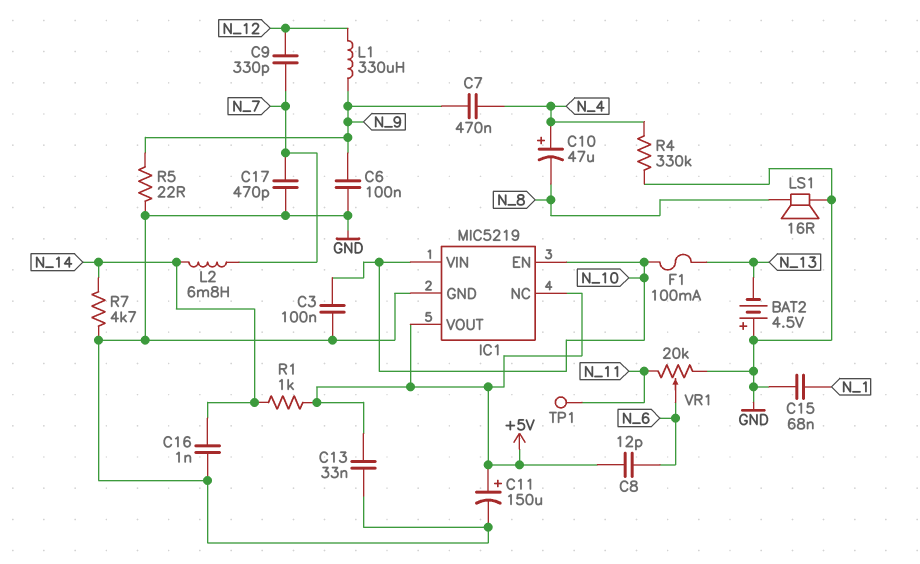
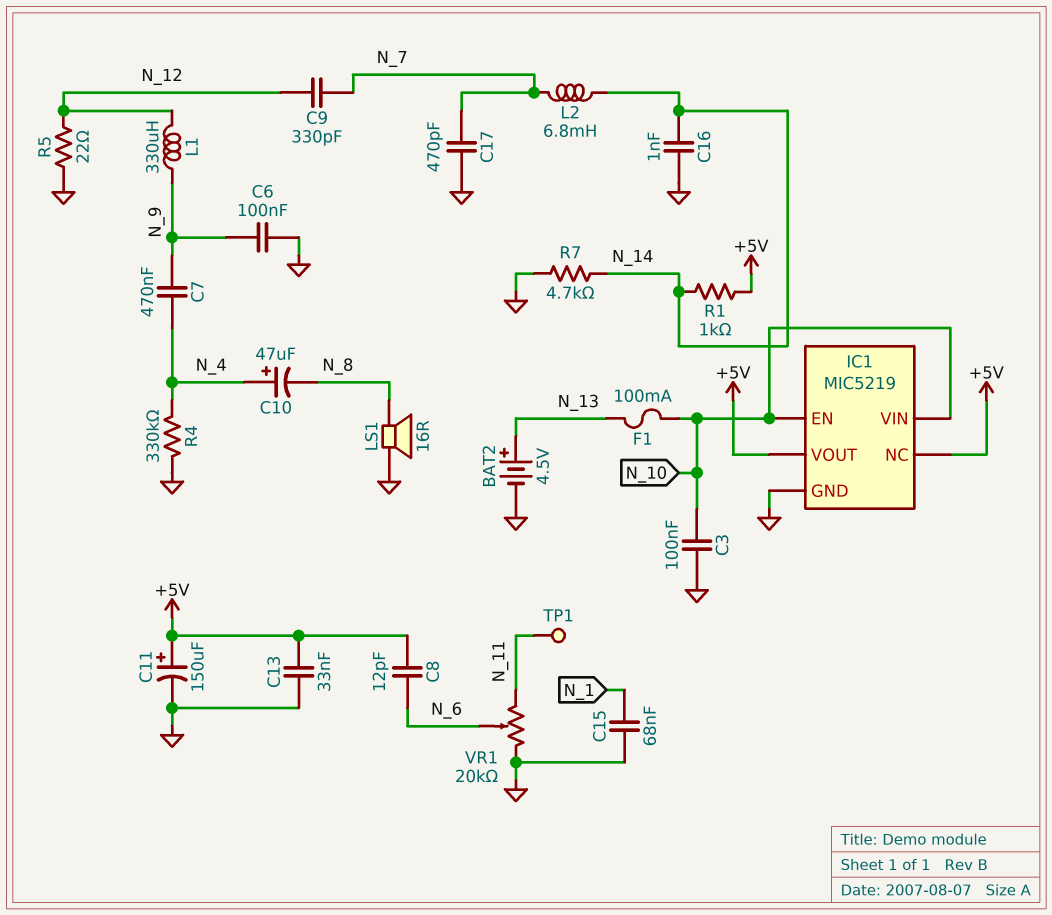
BAT2: 4.5V (plus GND, minus N_13) -> 4.5V (plus N_13, minus GND)
R5: 22 (GND, N_9) -> 22 (GND, N_12)

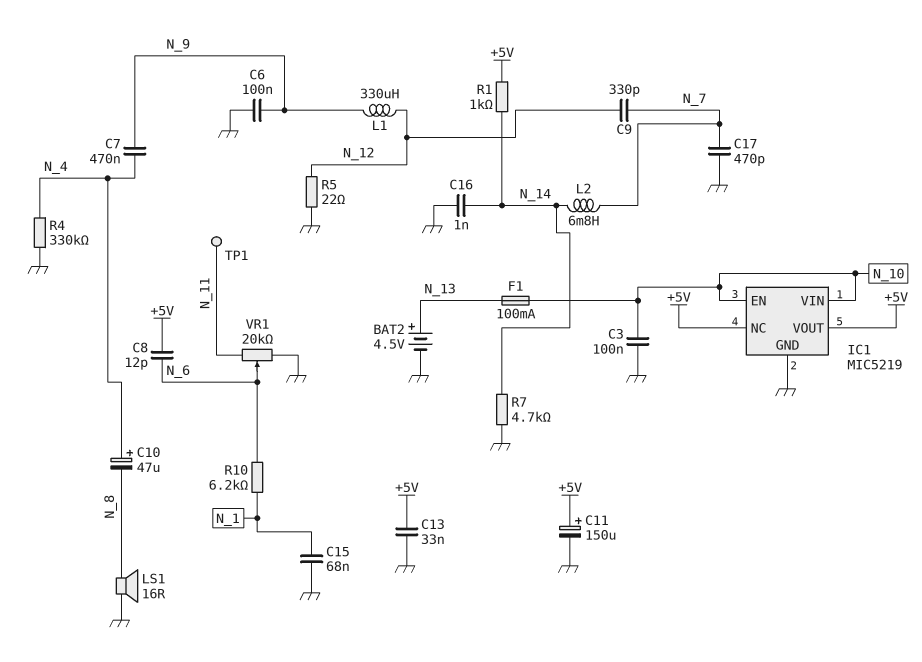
R10: none -> 6.2k (N_1, N_6)

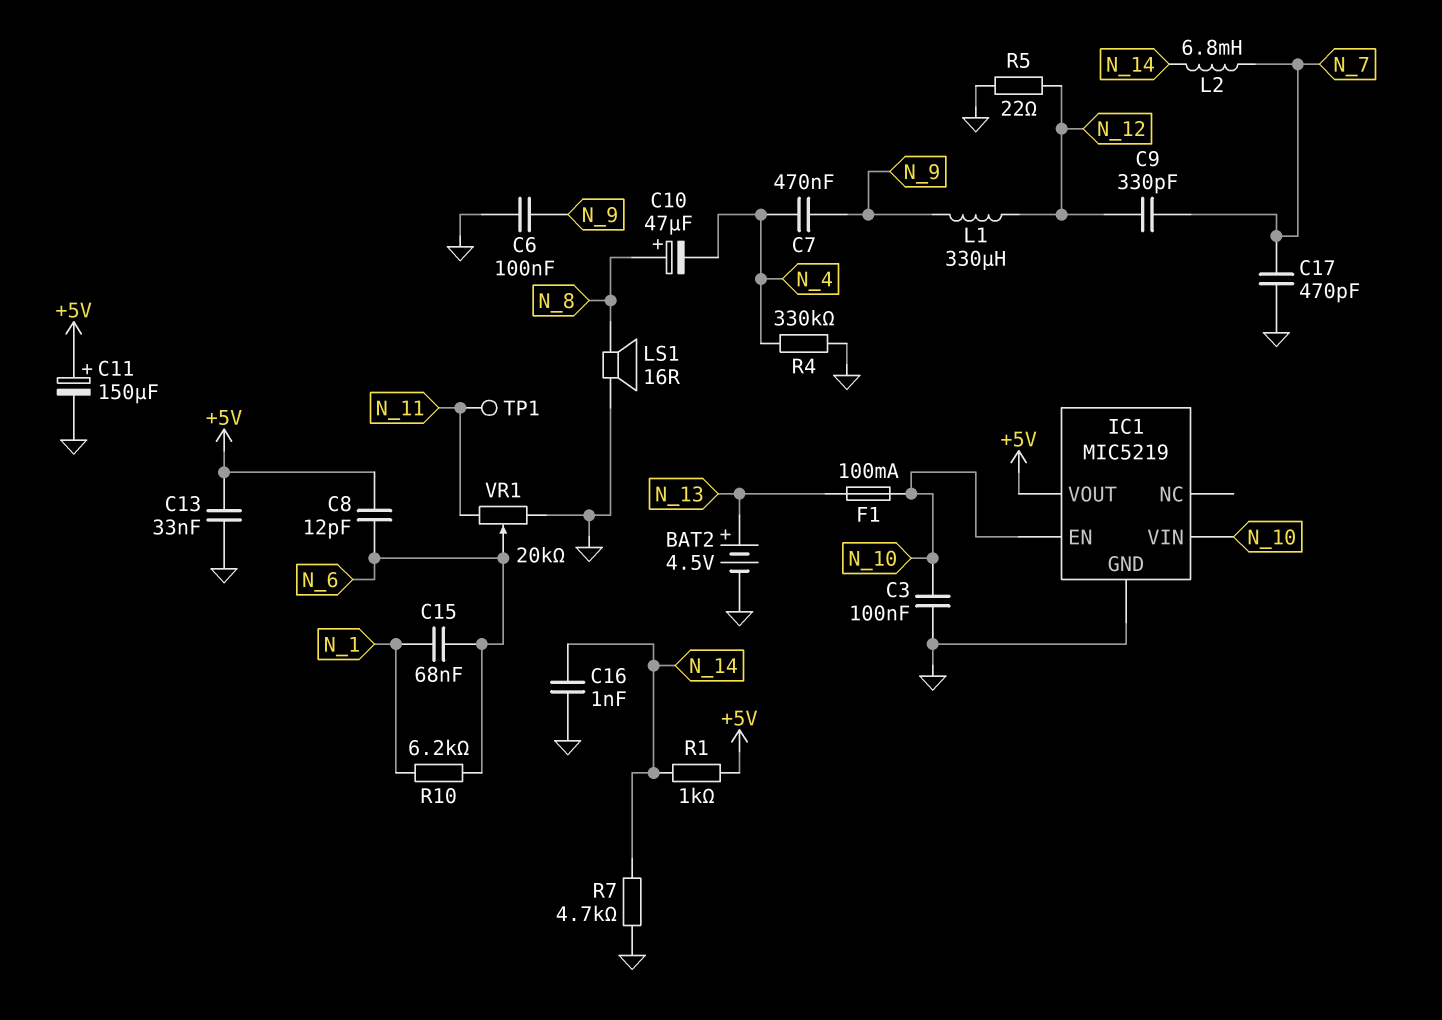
C10: 47uF (plus N_4, minus N_8) -> 47uF (plus N_8, minus N_4)
C15: 68nF (GND, N_1) -> 68nF (N_1, N_6)
IC1 pin NC: +5V -> none

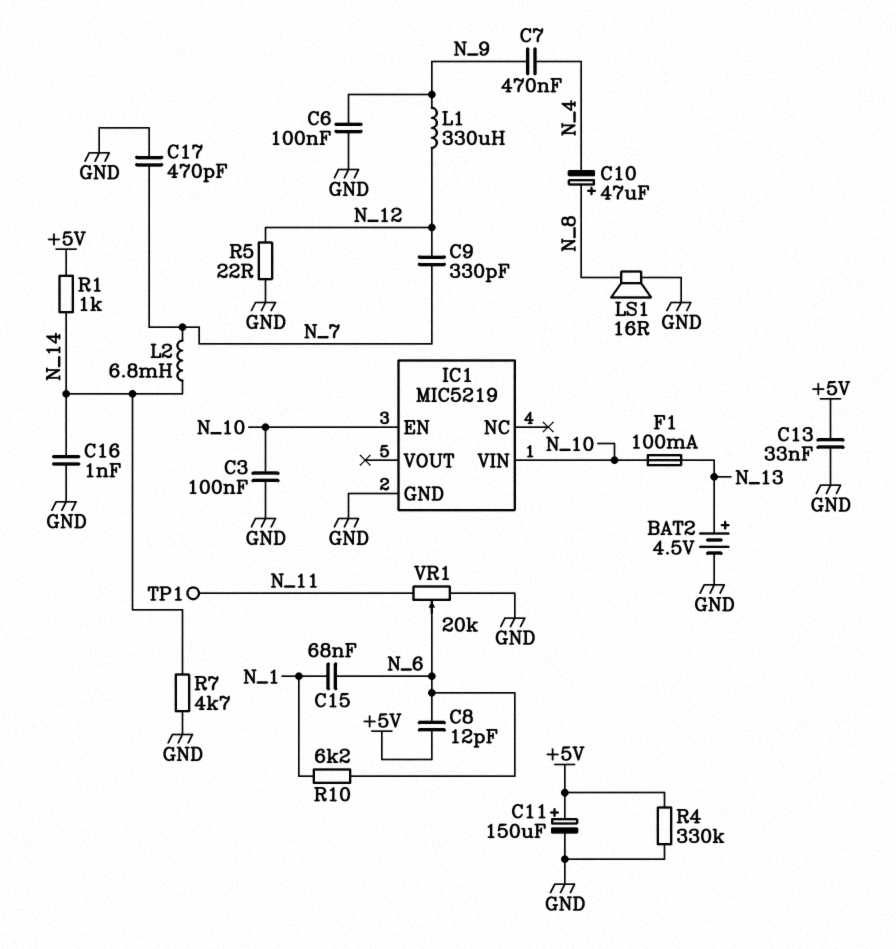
IC1 pin VOUT: +5V -> none
R4: 330k (GND, N_4) -> 330k (+5V, GND)

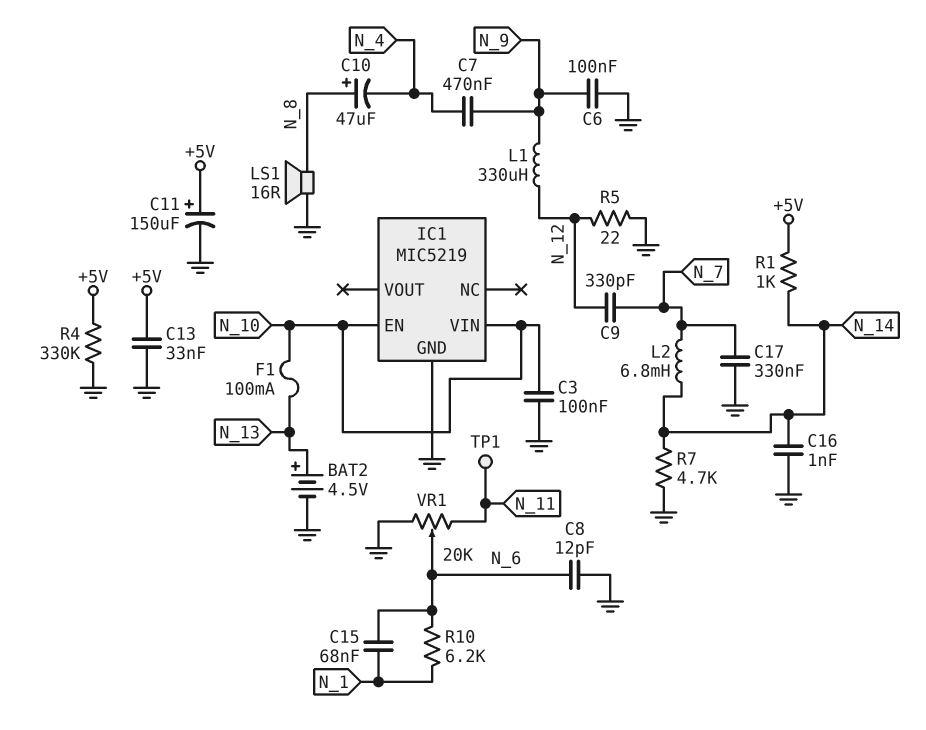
C8: 12pF (+5V, N_6) -> 12pF (GND, N_6)
C17: 470pF (GND, N_7) -> 330nF (GND, N_7)

